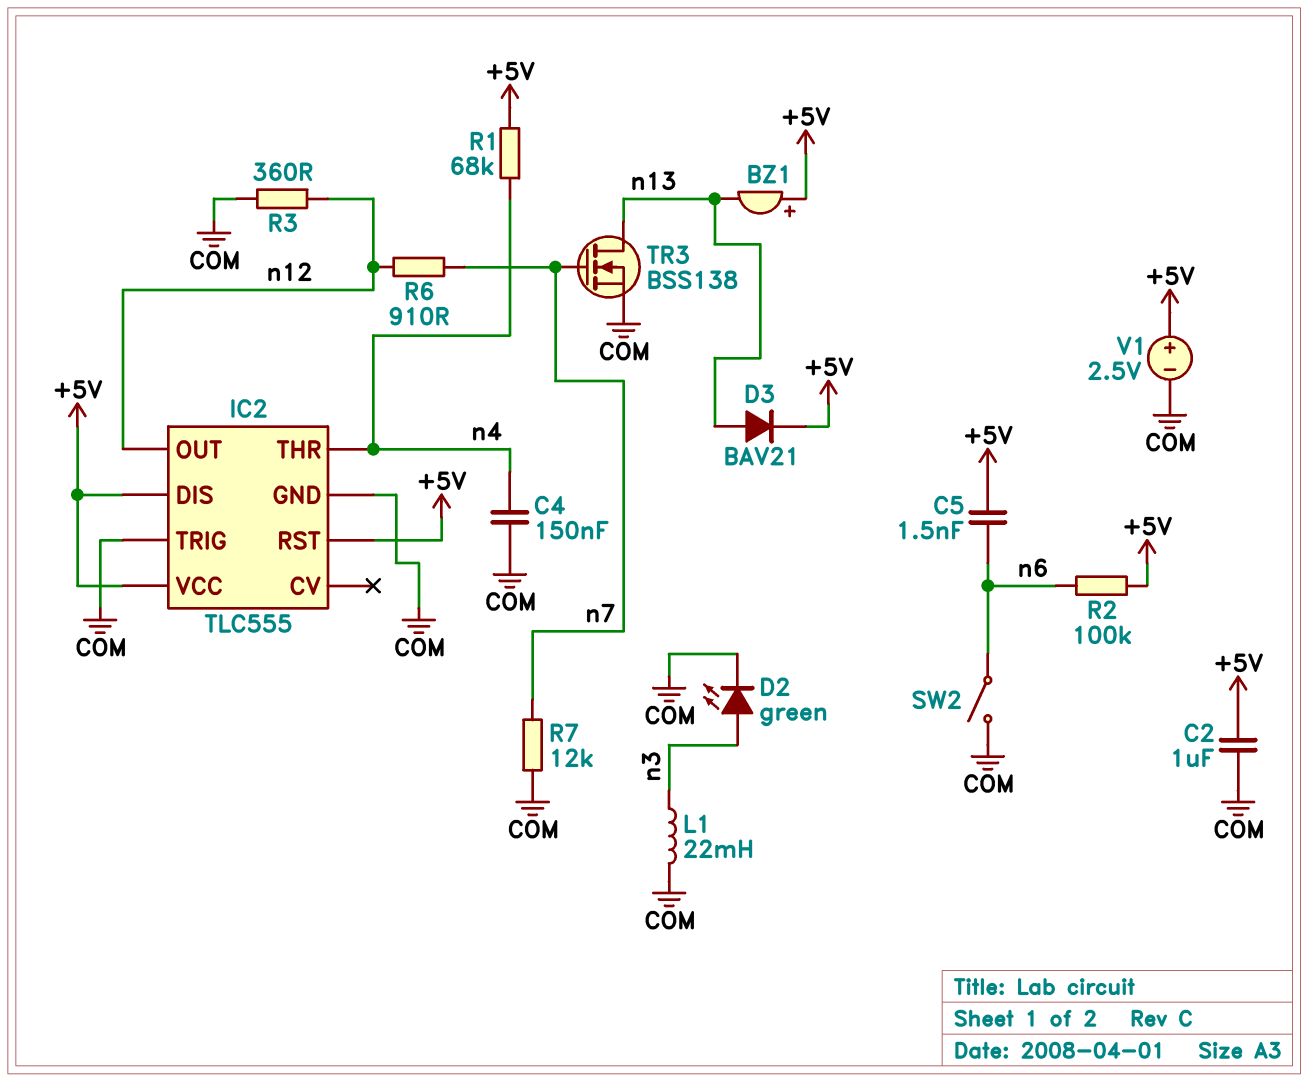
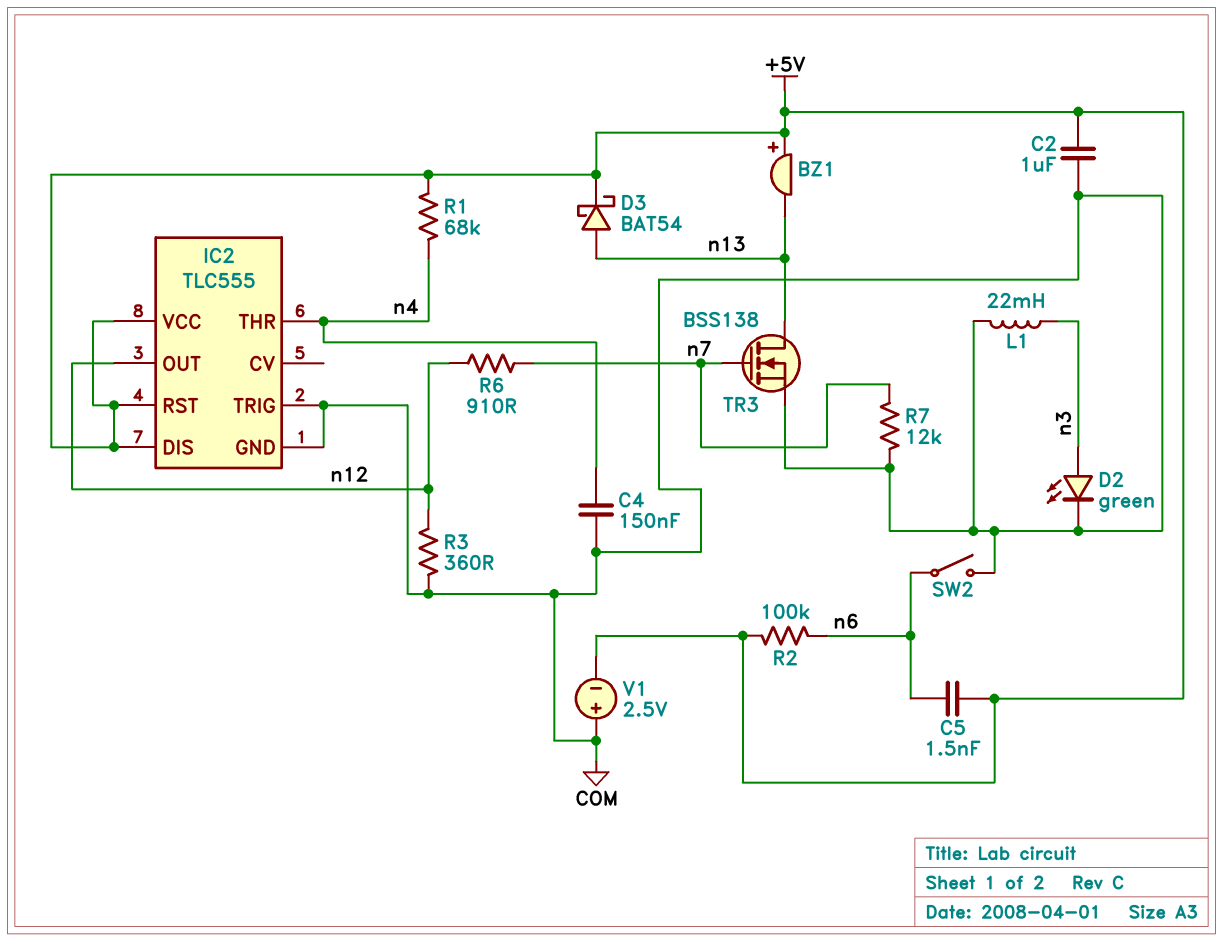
D3: diode BAV21 (A n13, K +5V) -> schottky BAT54 (A n13, K +5V)
V1: 2.5V (plus +5V, minus COM) -> 2.5V (plus COM, minus +5V)

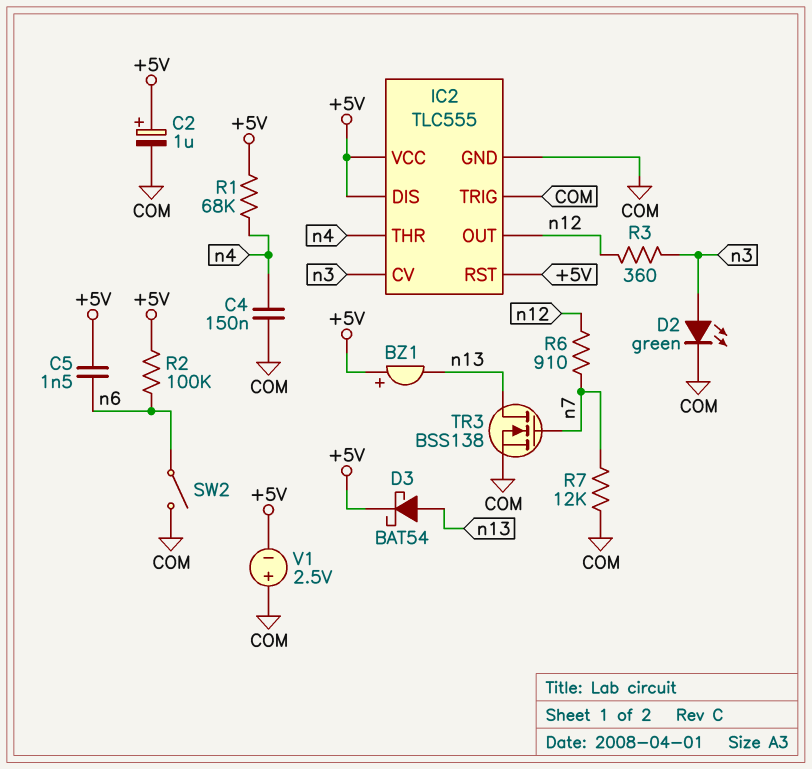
C2: 1uF (+5V, COM) -> 1uF (plus +5V, minus COM)
IC2 pin CV: none -> n3
L1: 22mH (COM, n3) -> none
R3: 360 (COM, n12) -> 360 (n3, n12)

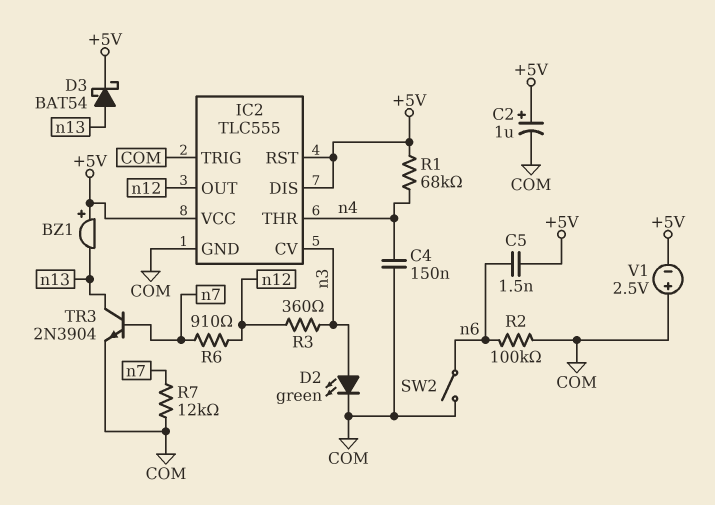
R2: 100k (+5V, n6) -> 100k (COM, n6)
TR3: NMOS BSS138 (G n7, D n13, S COM) -> NPN 2N3904 (B n7, C n13, E COM)

